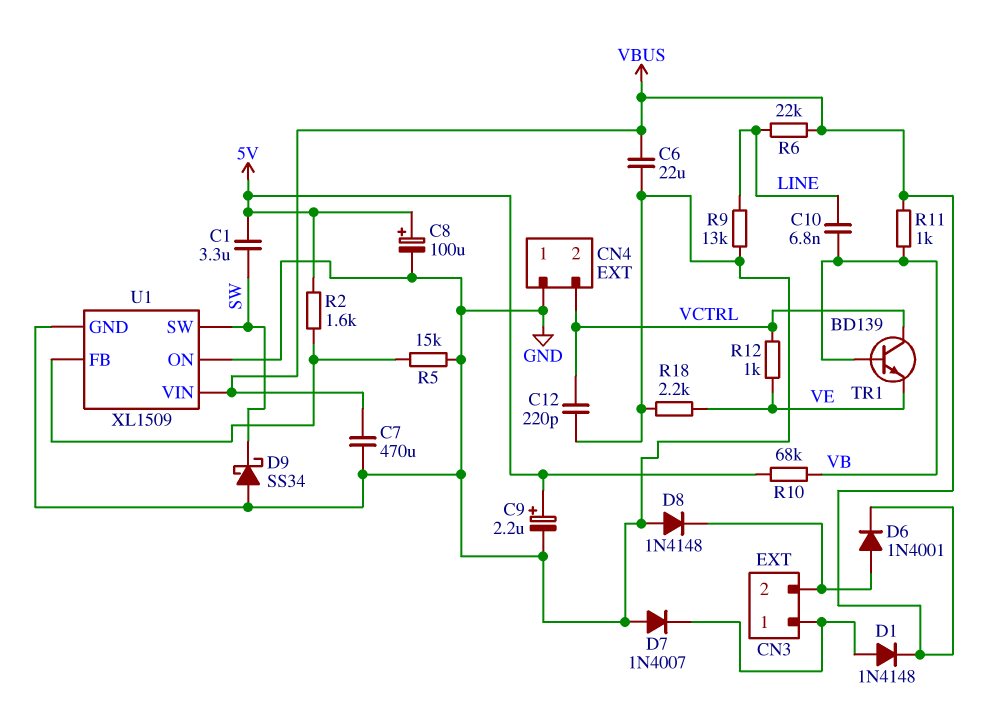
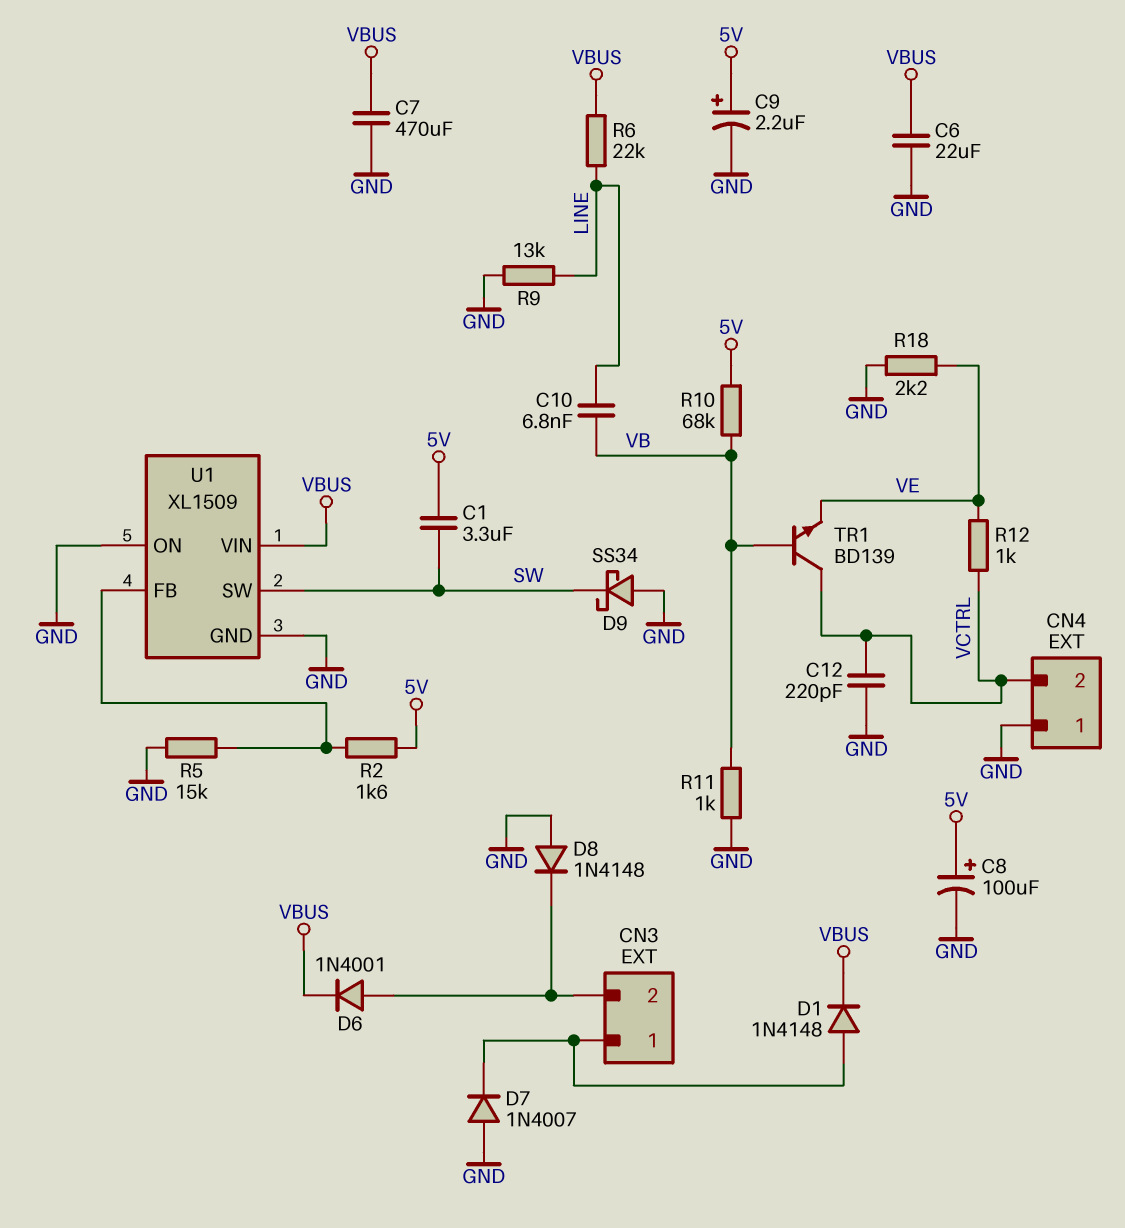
R11: 1k (VB, VBUS) -> 1k (GND, VB)

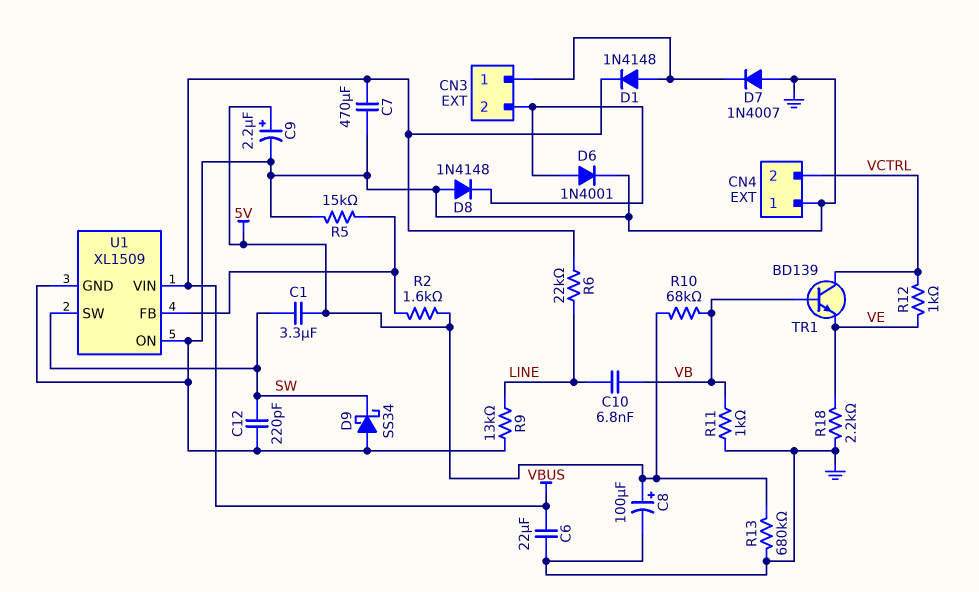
C12: 220pF (GND, VCTRL) -> 220pF (GND, SW)
D6: diode 1N4001 (A CN3/2, K VBUS) -> diode 1N4001 (A CN3/2, K GND)
R13: none -> 680k (5V, GND)

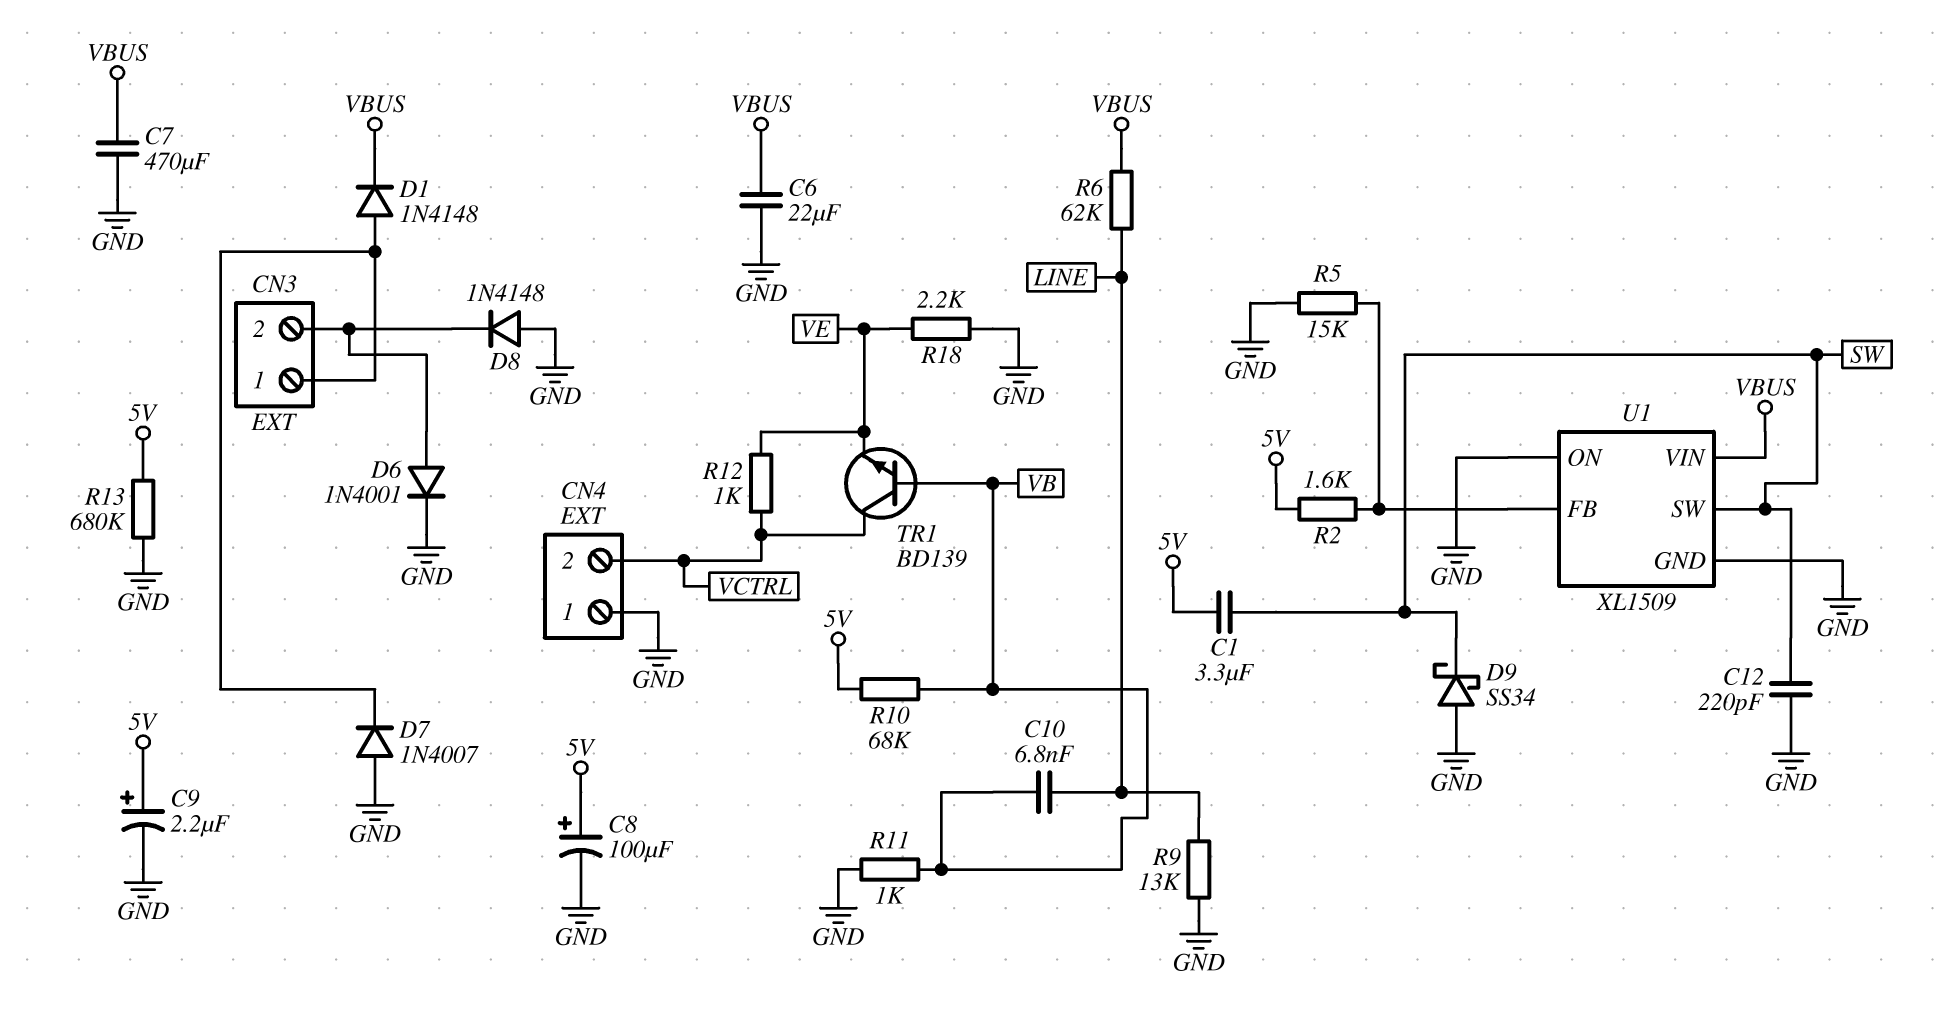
R6: 22k (LINE, VBUS) -> 62k (LINE, VBUS)

